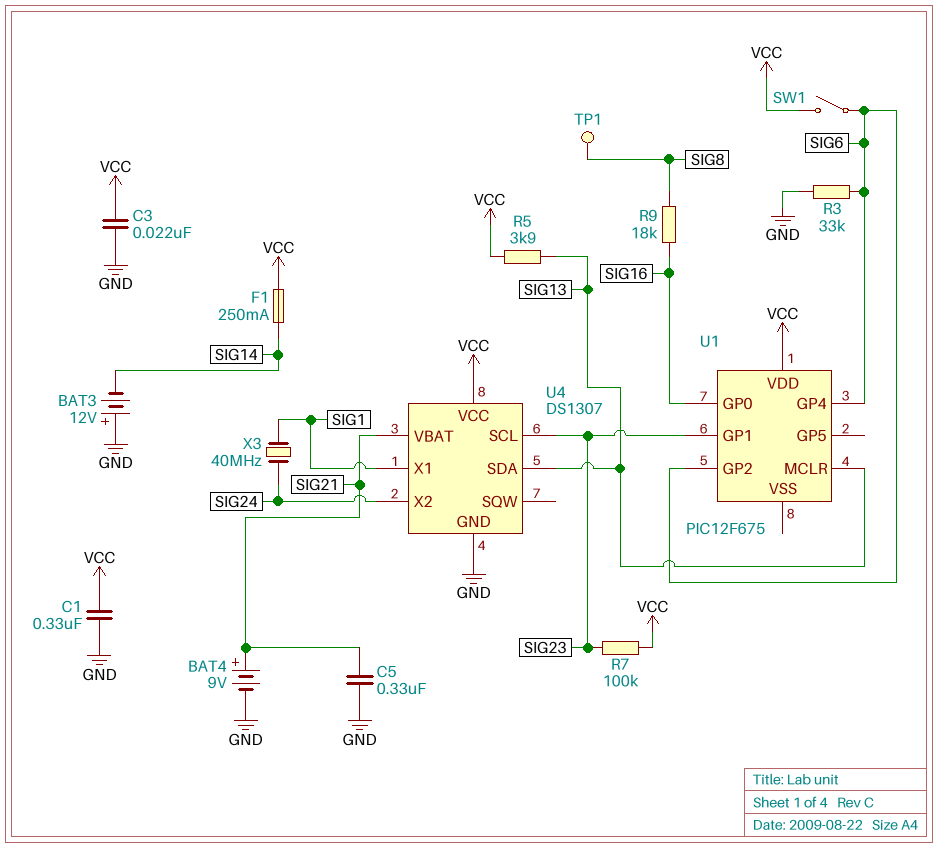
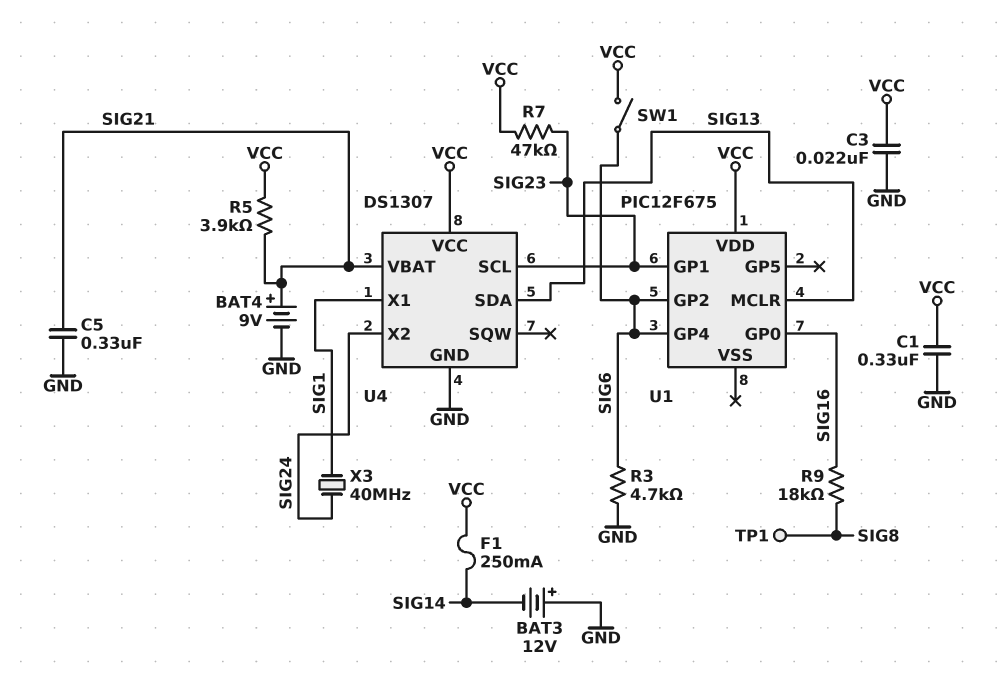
R3: 33k (GND, SIG6) -> 4.7k (GND, SIG6)
R5: 3.9k (SIG13, VCC) -> 3.9k (SIG21, VCC)
R7: 100k (SIG23, VCC) -> 47k (SIG23, VCC)

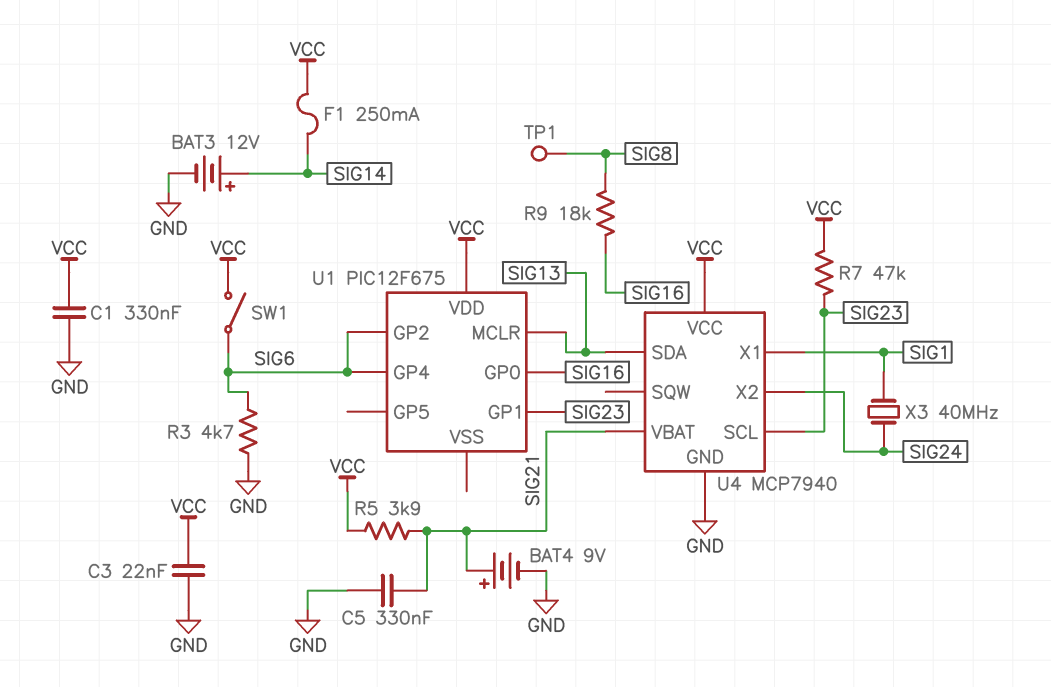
BAT3: 12V (plus GND, minus SIG14) -> 12V (plus SIG14, minus GND)
U4: DS1307 -> MCP7940

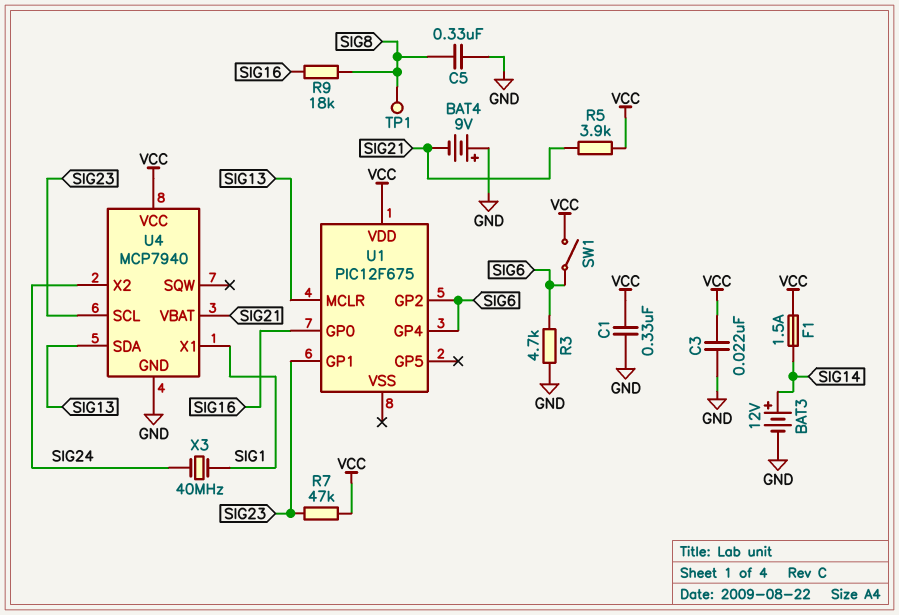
BAT4: 9V (plus SIG21, minus GND) -> 9V (plus GND, minus SIG21)
C5: 330nF (GND, SIG21) -> 330nF (GND, SIG8)
F1: 250mA (SIG14, VCC) -> 1.5A (SIG14, VCC)

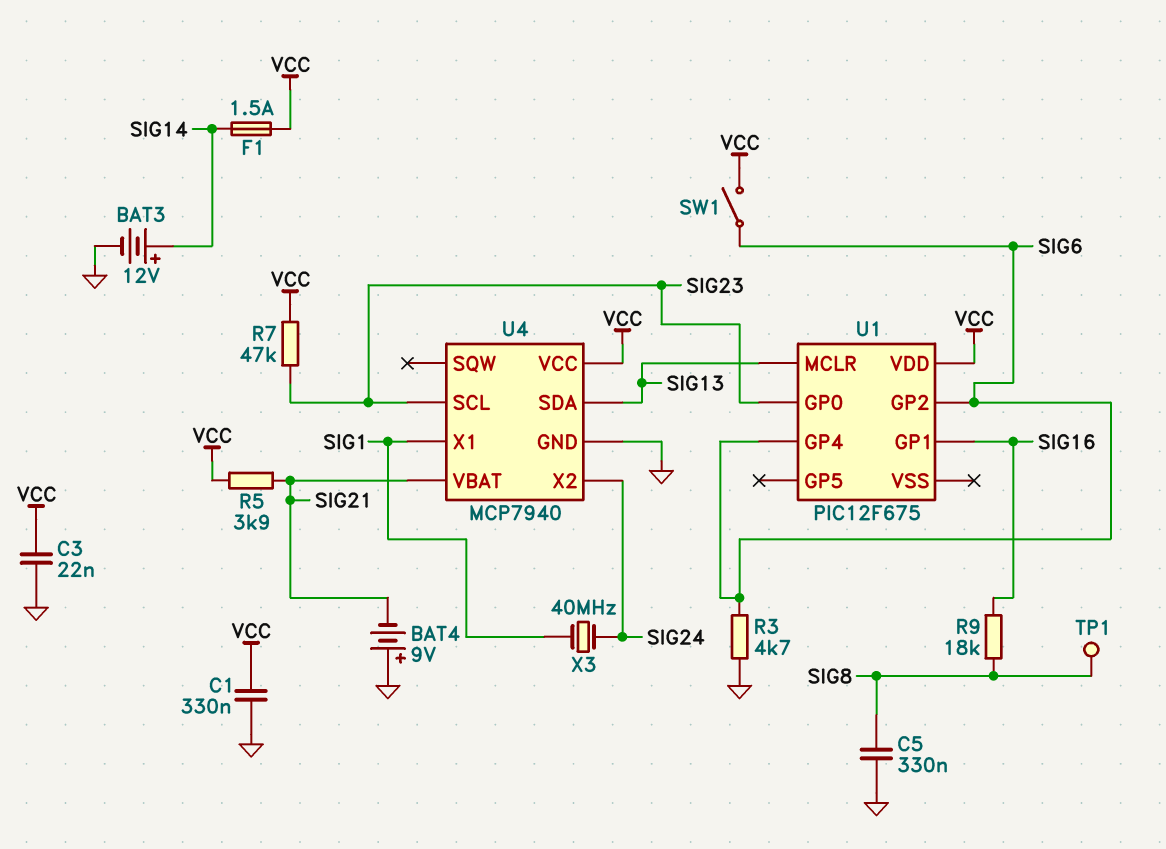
U1 pin GP0: SIG16 -> SIG23
U1 pin GP1: SIG23 -> SIG16

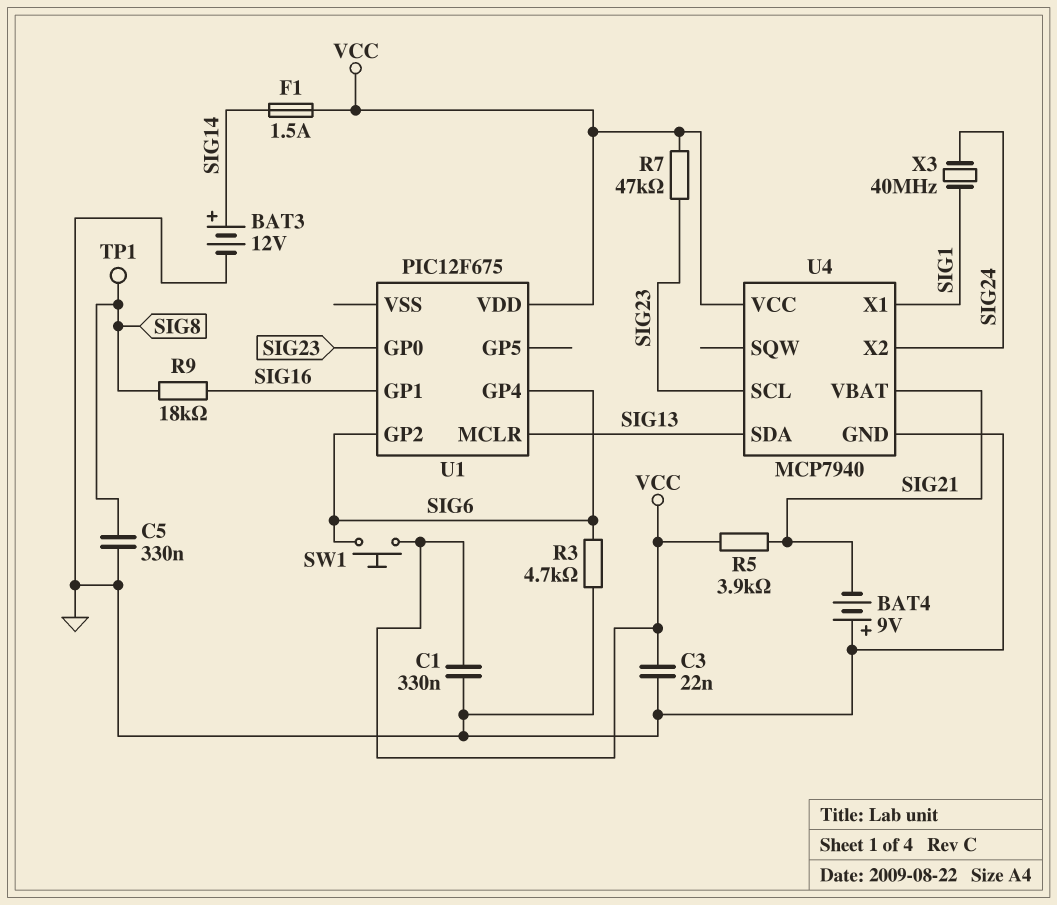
SW1: switch (SIG6, VCC) -> button (SIG6, VCC)

